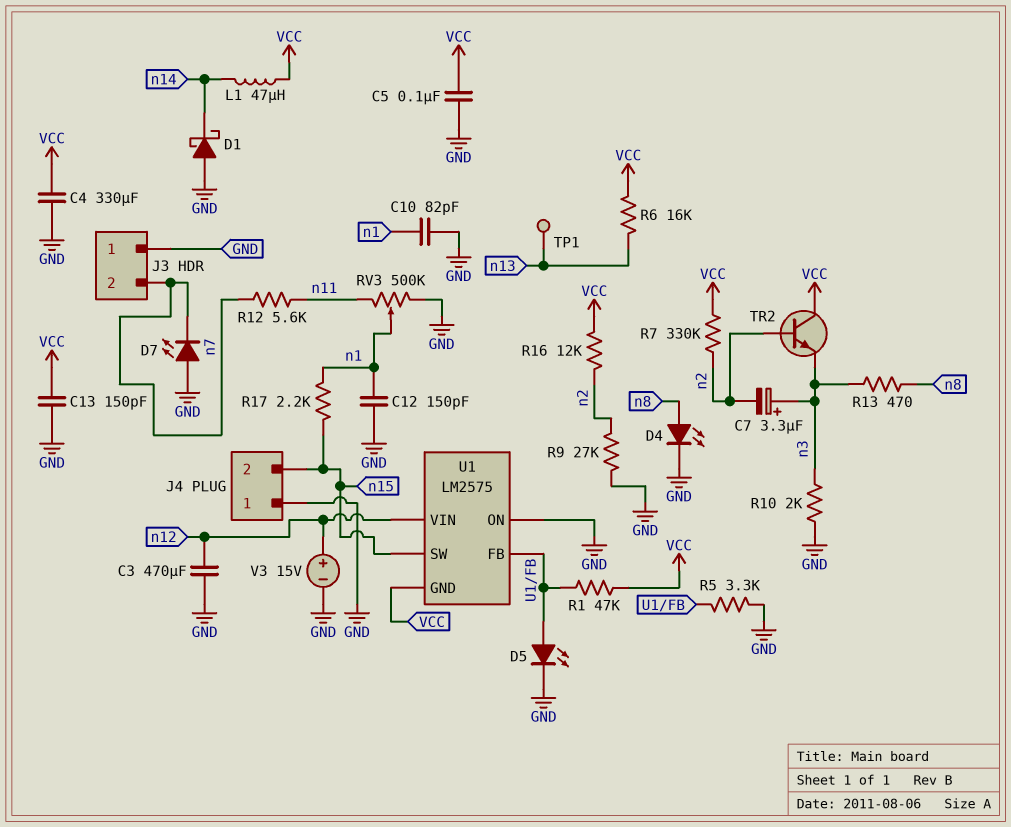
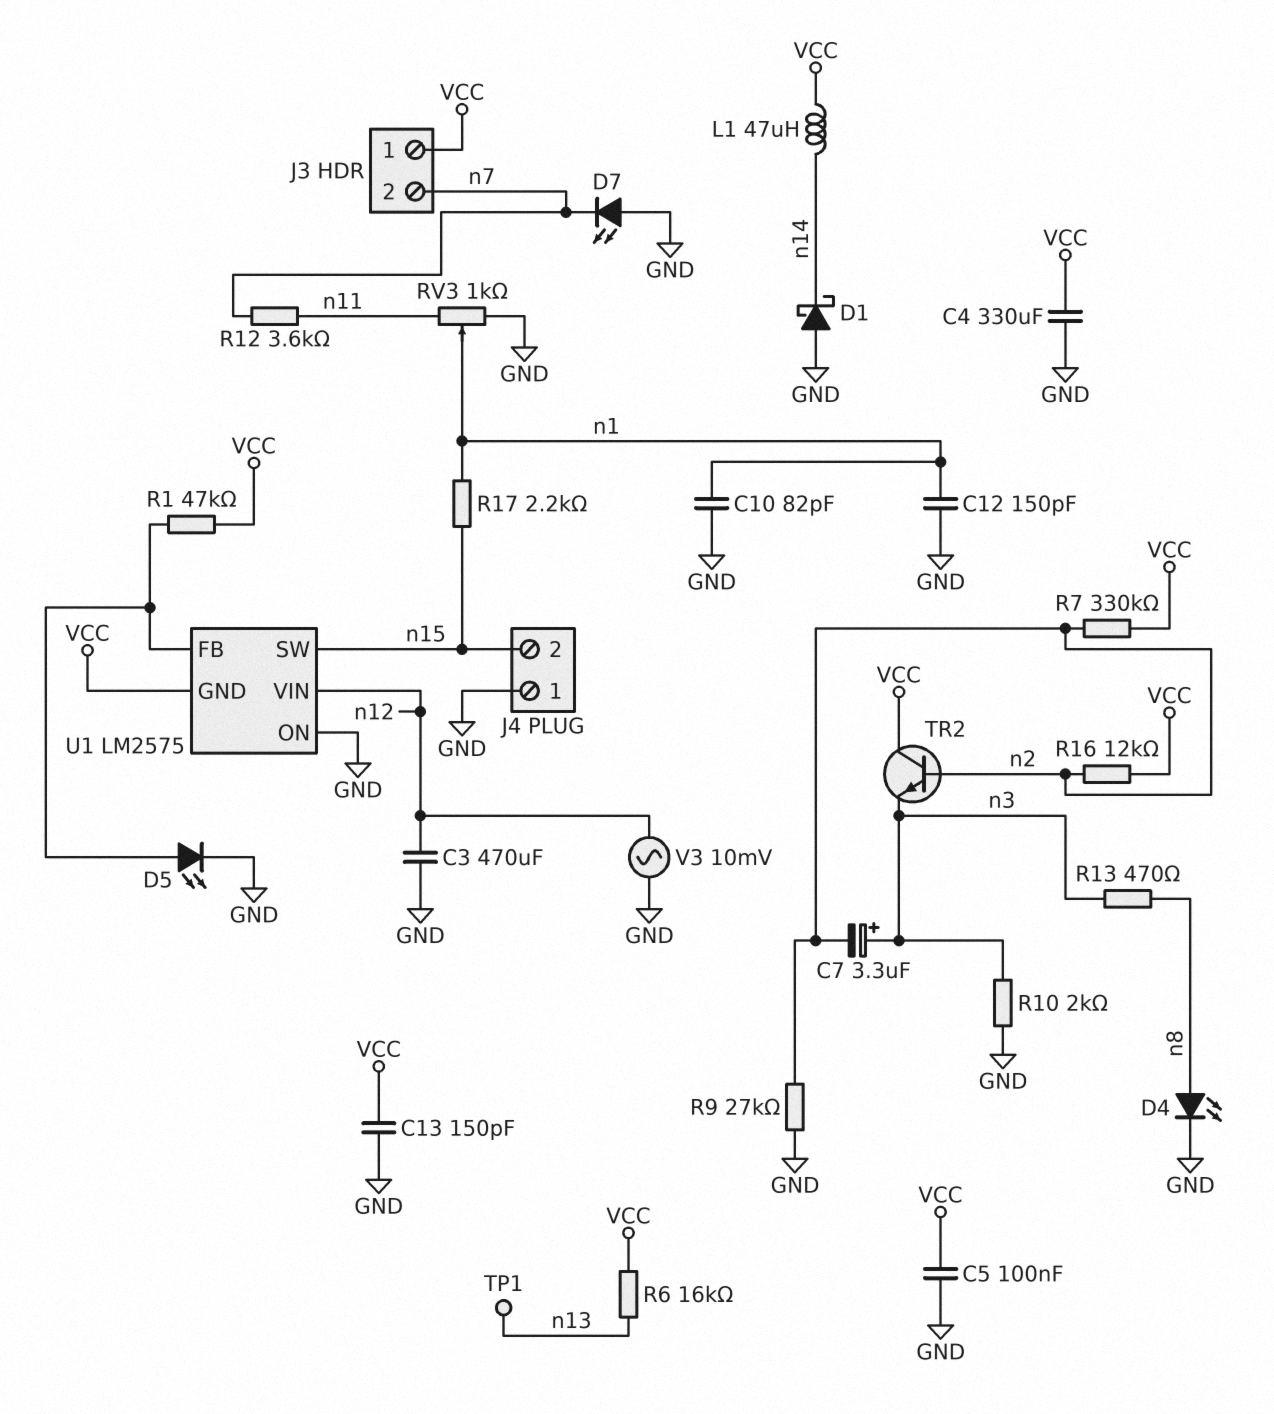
J3 pin 1: GND -> VCC
R5: 3.3k (GND, U1/FB) -> none
R12: 5.6k (n7, n11) -> 3.6k (n7, n11)
RV3: 500k (GND, n11, wiper n1) -> 1k (GND, n11, wiper n1)
V3: 15V (plus n12, minus GND) -> AC 10mV (GND, n12)

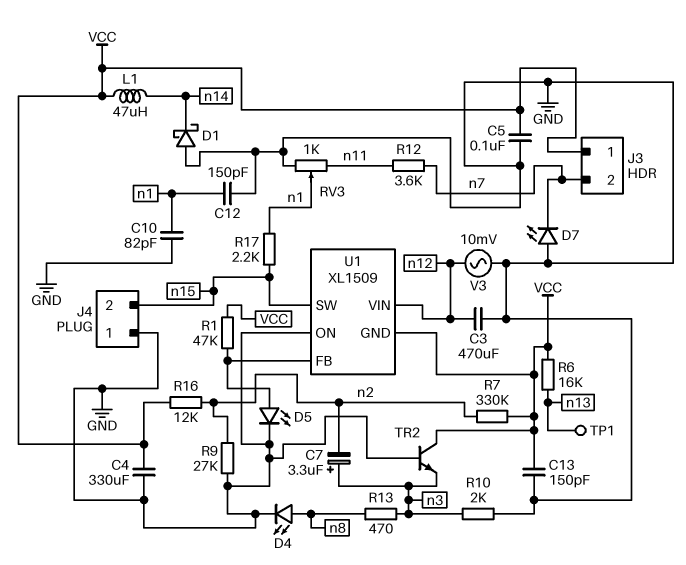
TR2: NPN (B n2, C VCC, E n3) -> NPN (B GND, C VCC, E n3)
U1: LM2575 -> XL1509

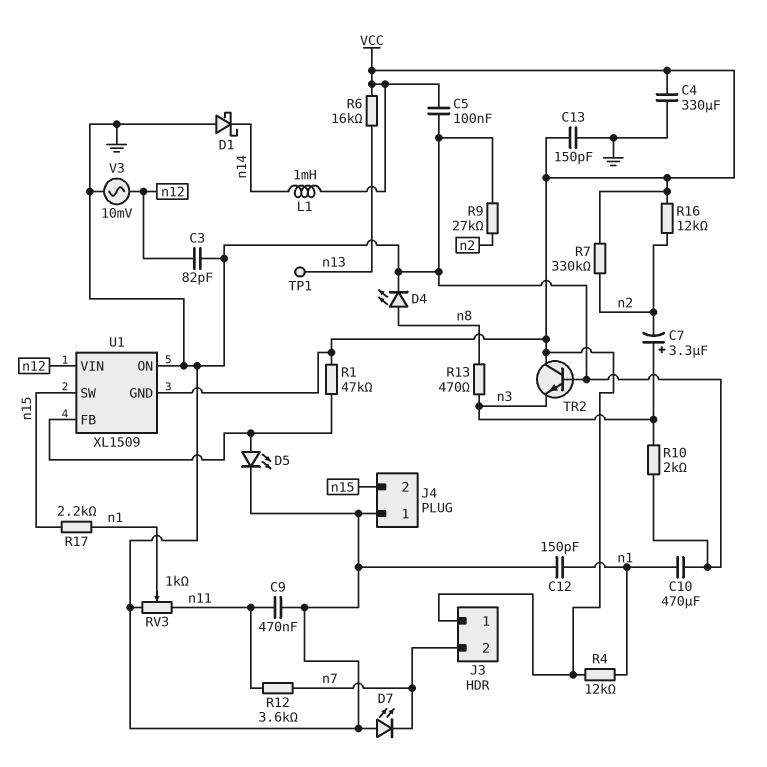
C3: 470uF (GND, n12) -> 82pF (GND, n12)
C9: none -> 470nF (GND, n11)
C10: 82pF (GND, n1) -> 470uF (GND, n1)
L1: 47uH (VCC, n14) -> 1mH (VCC, n14)
R4: none -> 12k (VCC, n1)

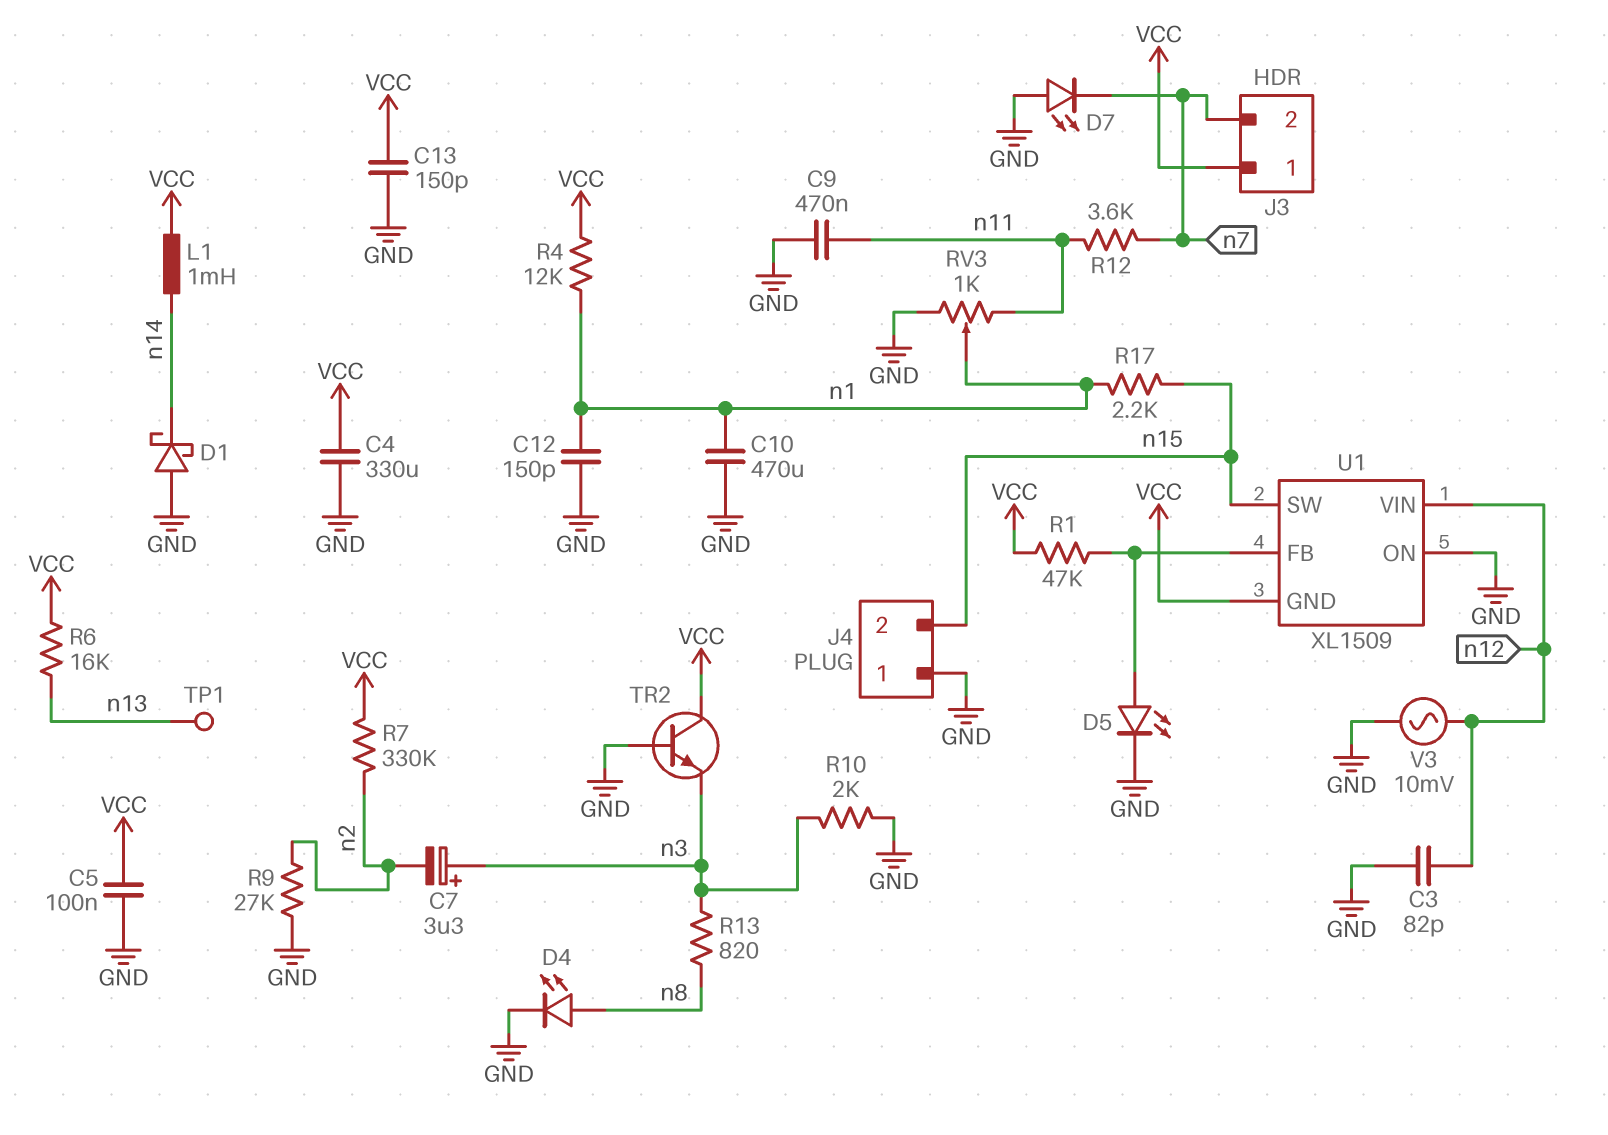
R13: 470 (n3, n8) -> 820 (n3, n8)
R16: 12k (VCC, n2) -> none

